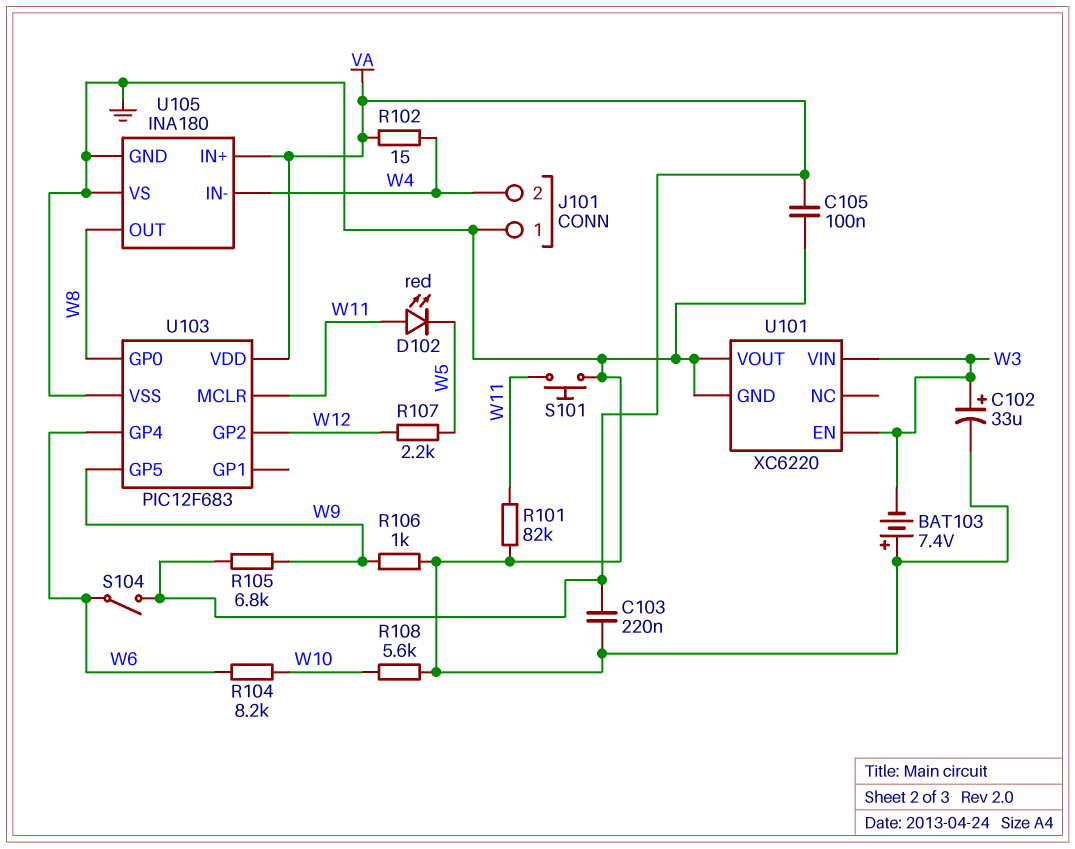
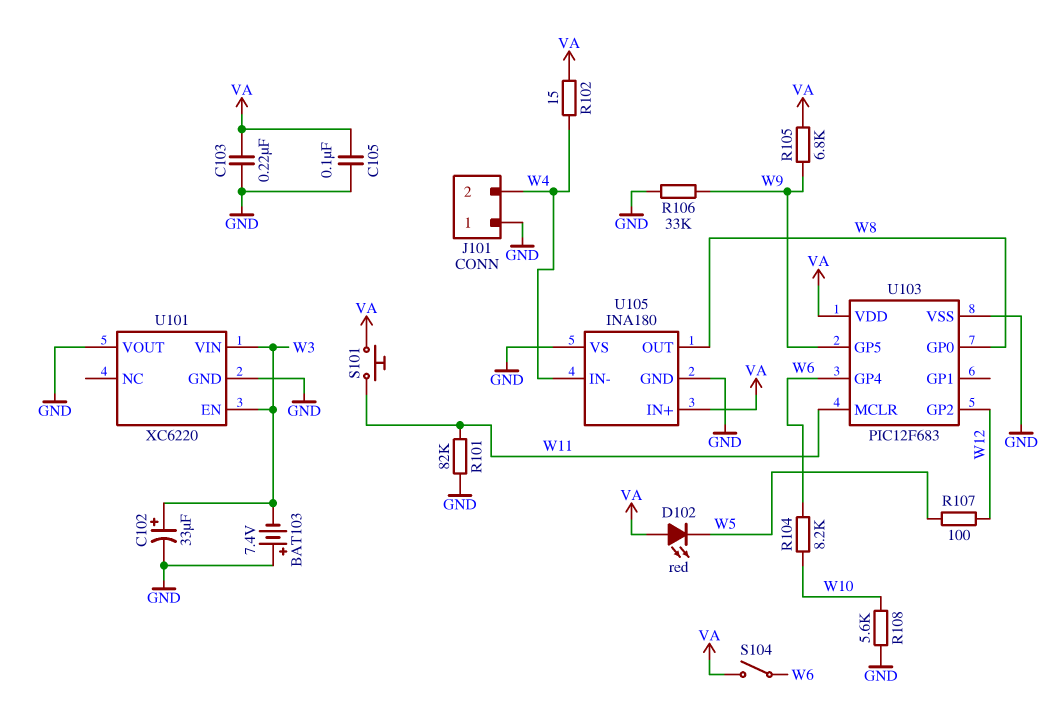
D102: LED red (A W11, K W5) -> LED red (A VA, K W5)
R106: 1k (GND, W9) -> 33k (GND, W9)
R107: 2.2k (W5, W12) -> 100 (W5, W12)
S101: button (GND, W11) -> button (VA, W11)

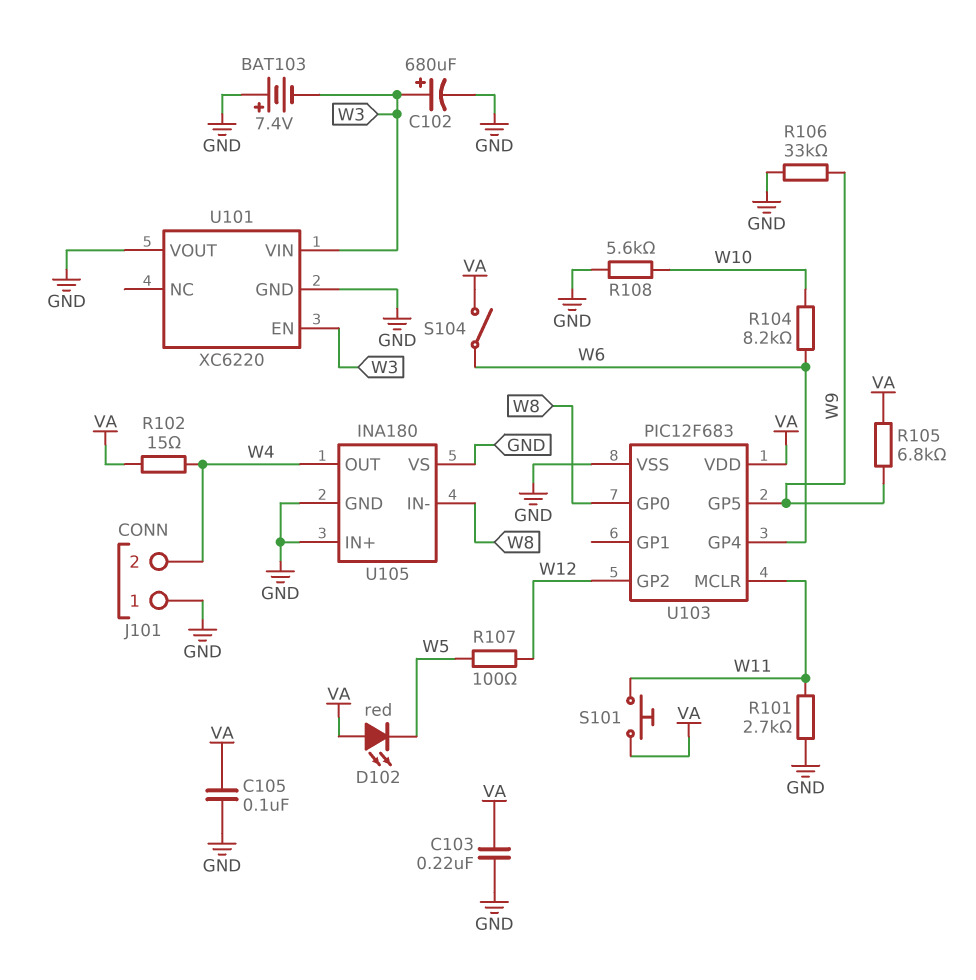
C102: 33uF (plus W3, minus GND) -> 680uF (plus W3, minus GND)
R101: 82k (GND, W11) -> 2.7k (GND, W11)
U105 pin IN+: VA -> GND
U105 pin IN-: W4 -> W8
U105 pin OUT: W8 -> W4

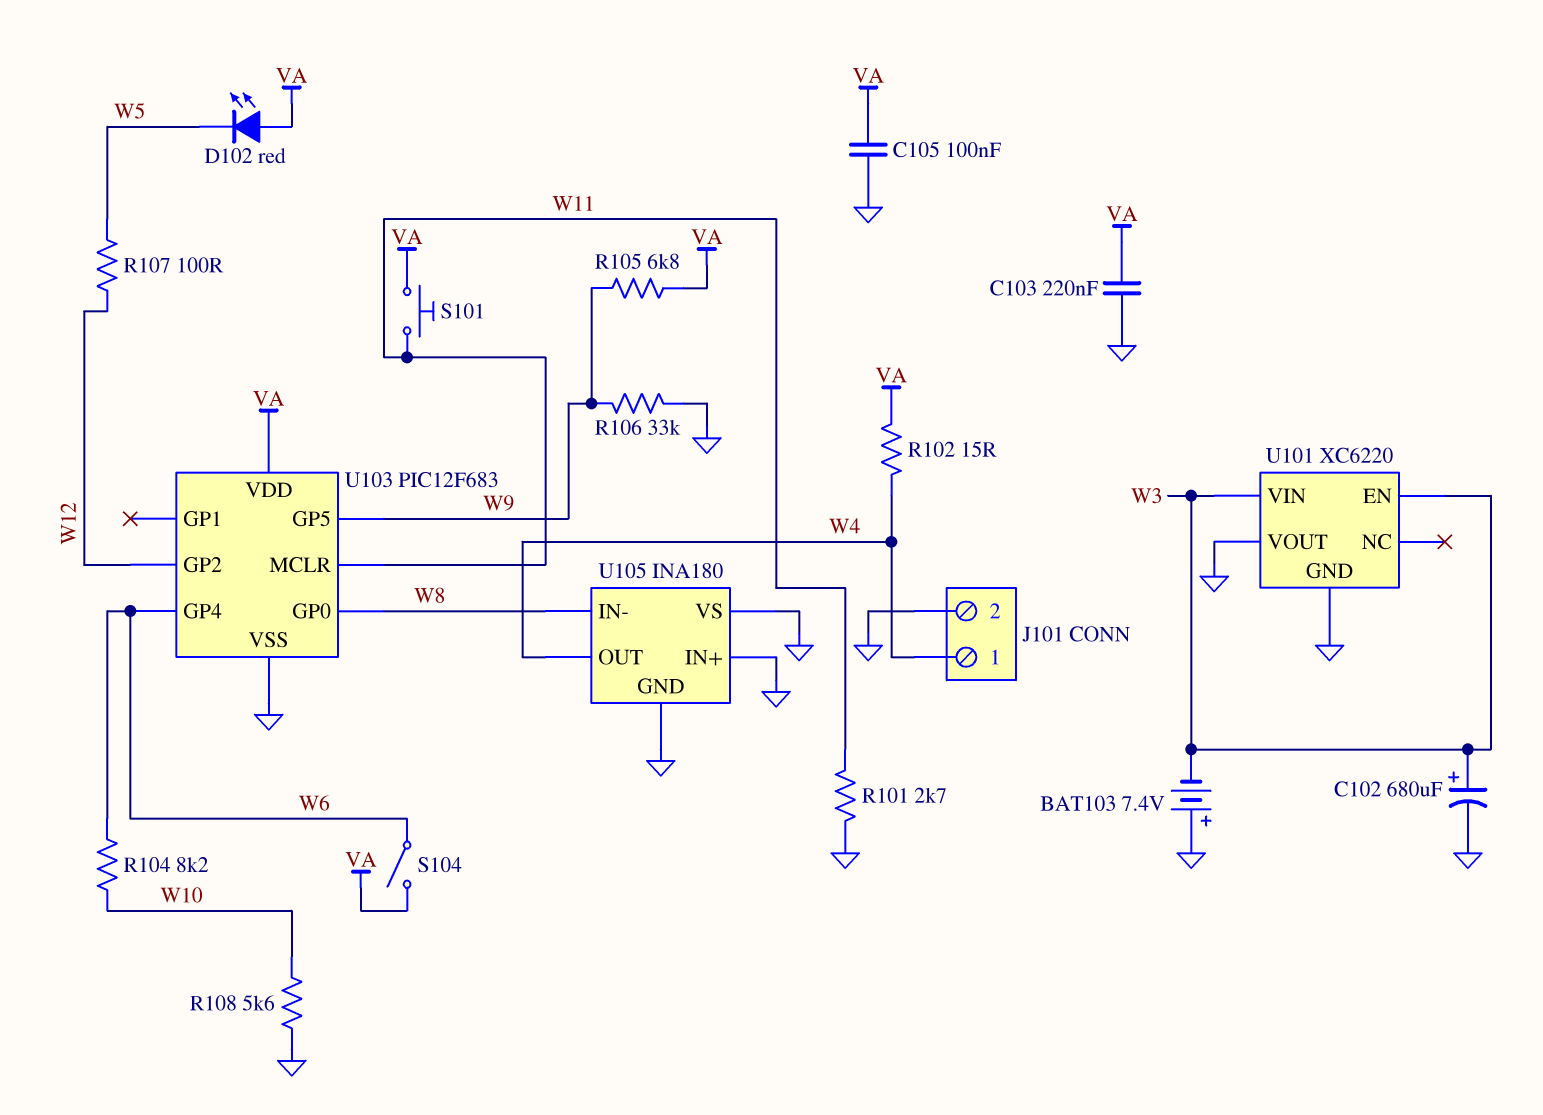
J101 pin 1: GND -> W4
J101 pin 2: W4 -> GND

